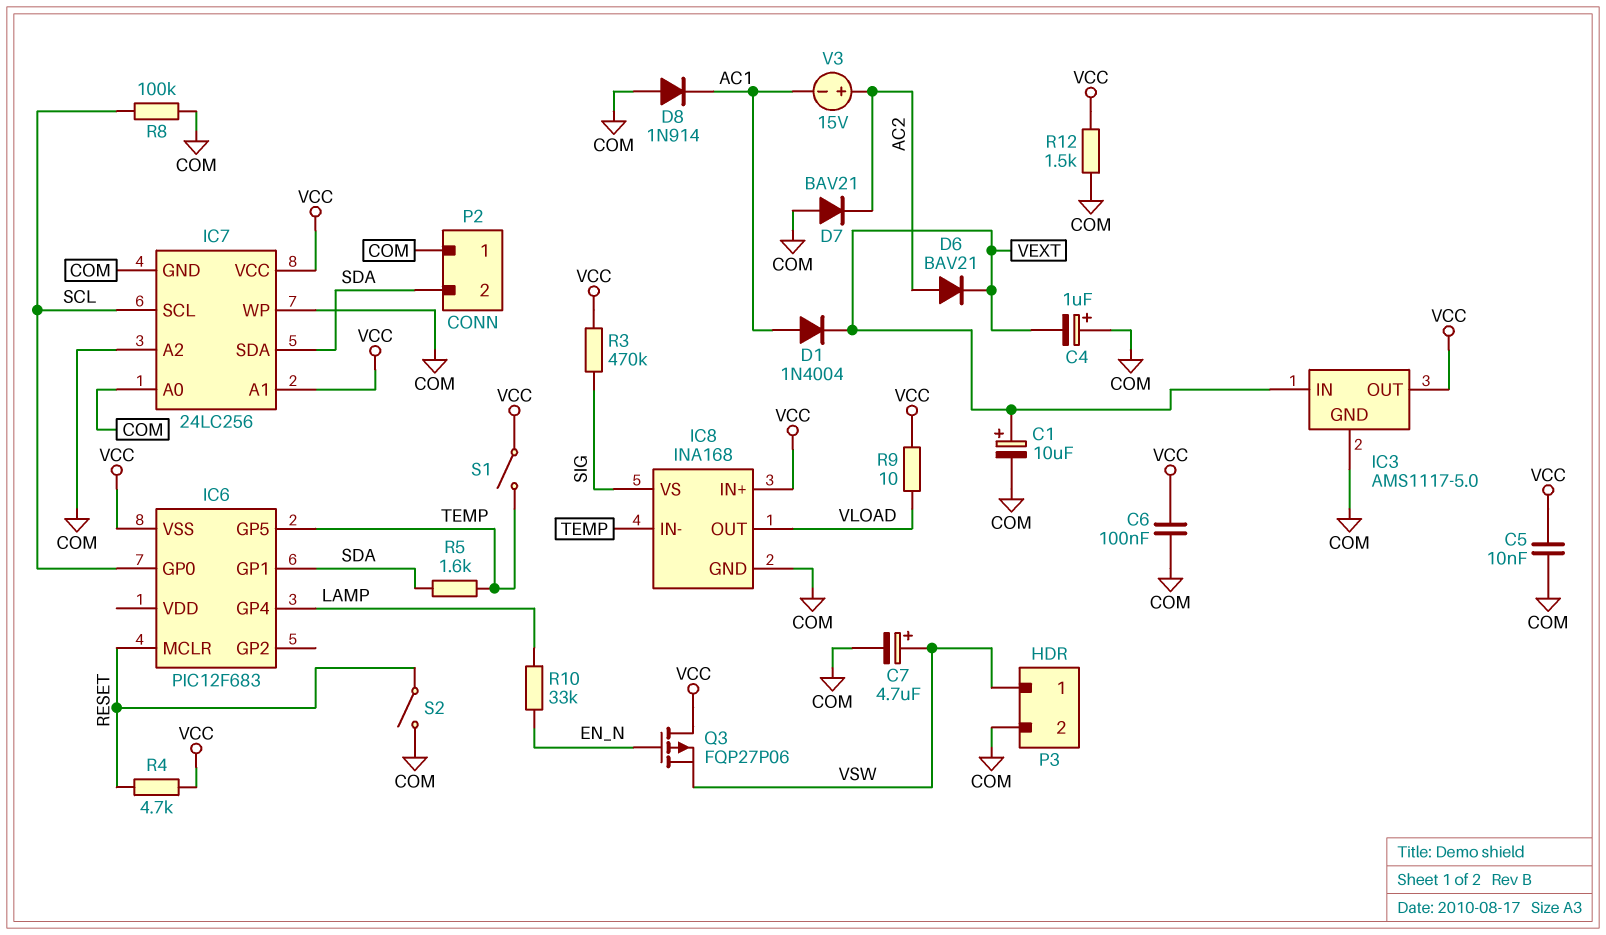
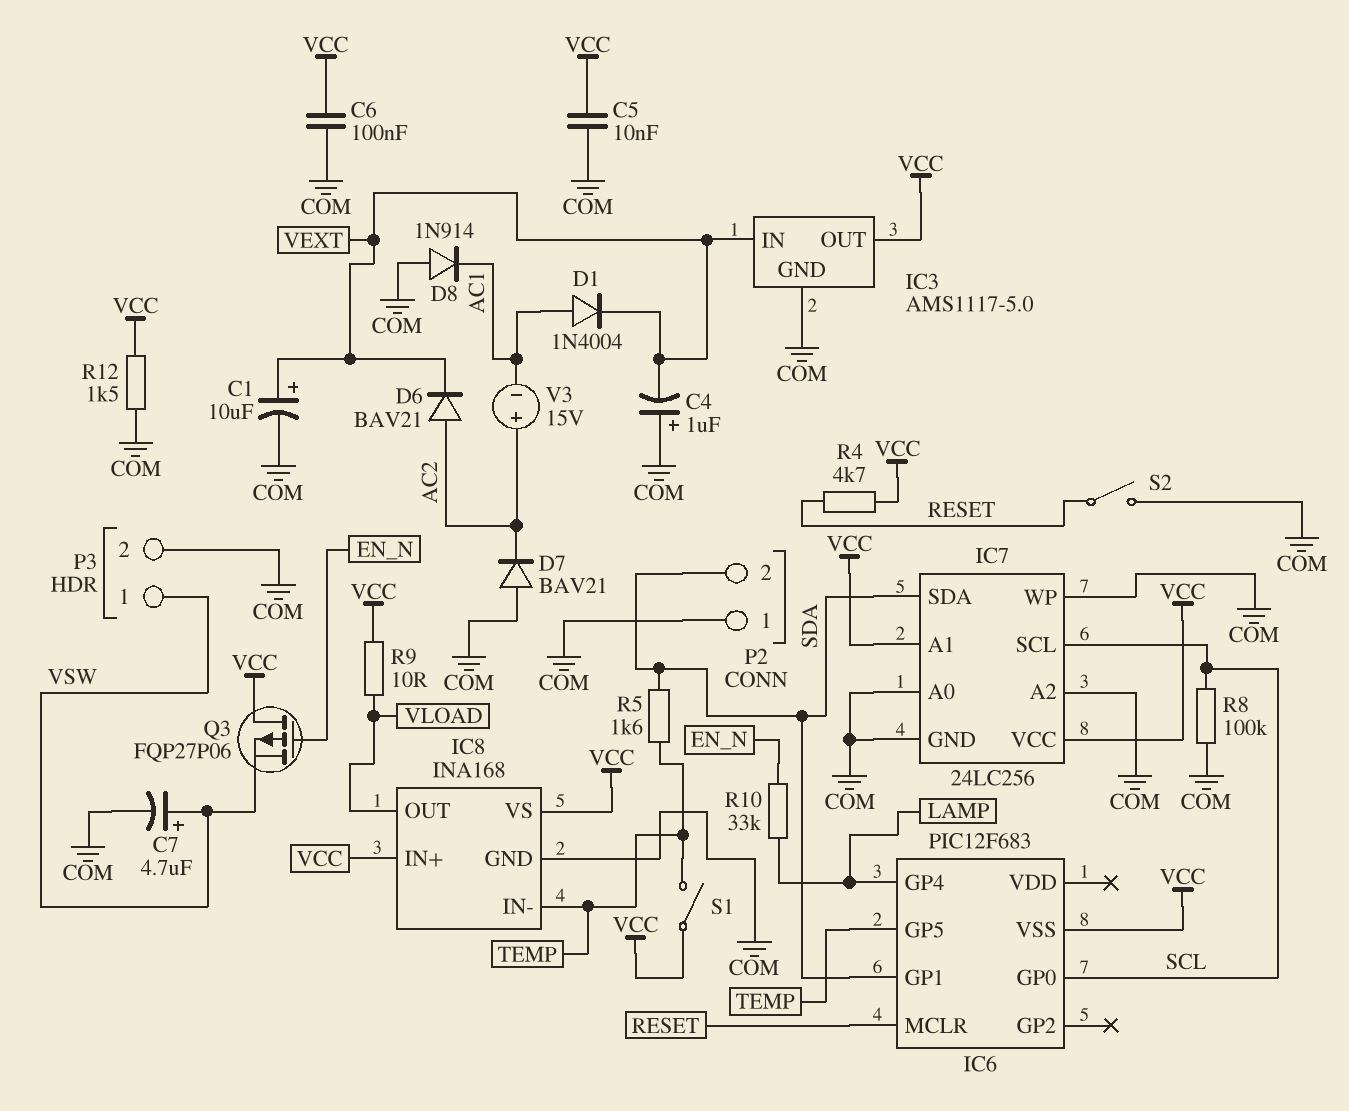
IC8 pin VS: SIG -> VCC
R3: 470k (SIG, VCC) -> none

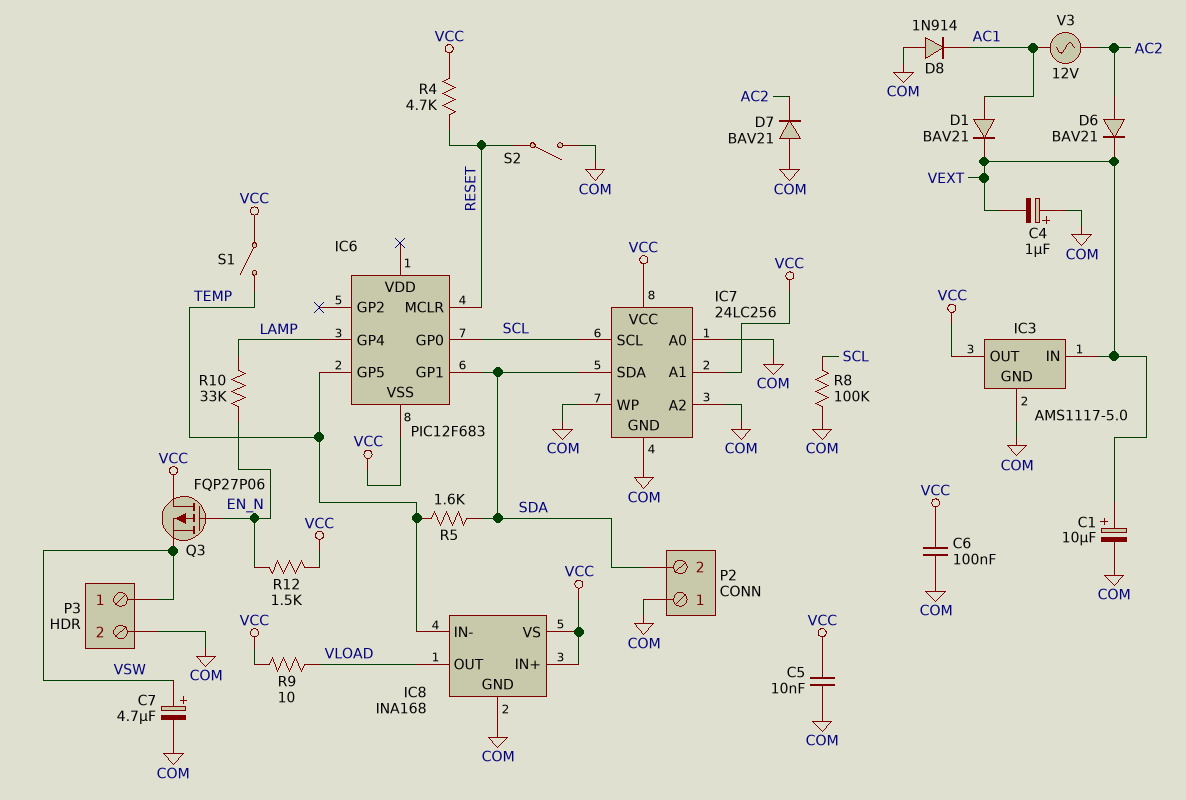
D1: diode 1N4004 (A AC1, K VEXT) -> diode BAV21 (A AC1, K VEXT)
R12: 1.5k (COM, VCC) -> 1.5k (EN_N, VCC)
V3: 15V (plus AC2, minus AC1) -> AC 12V (AC1, AC2)

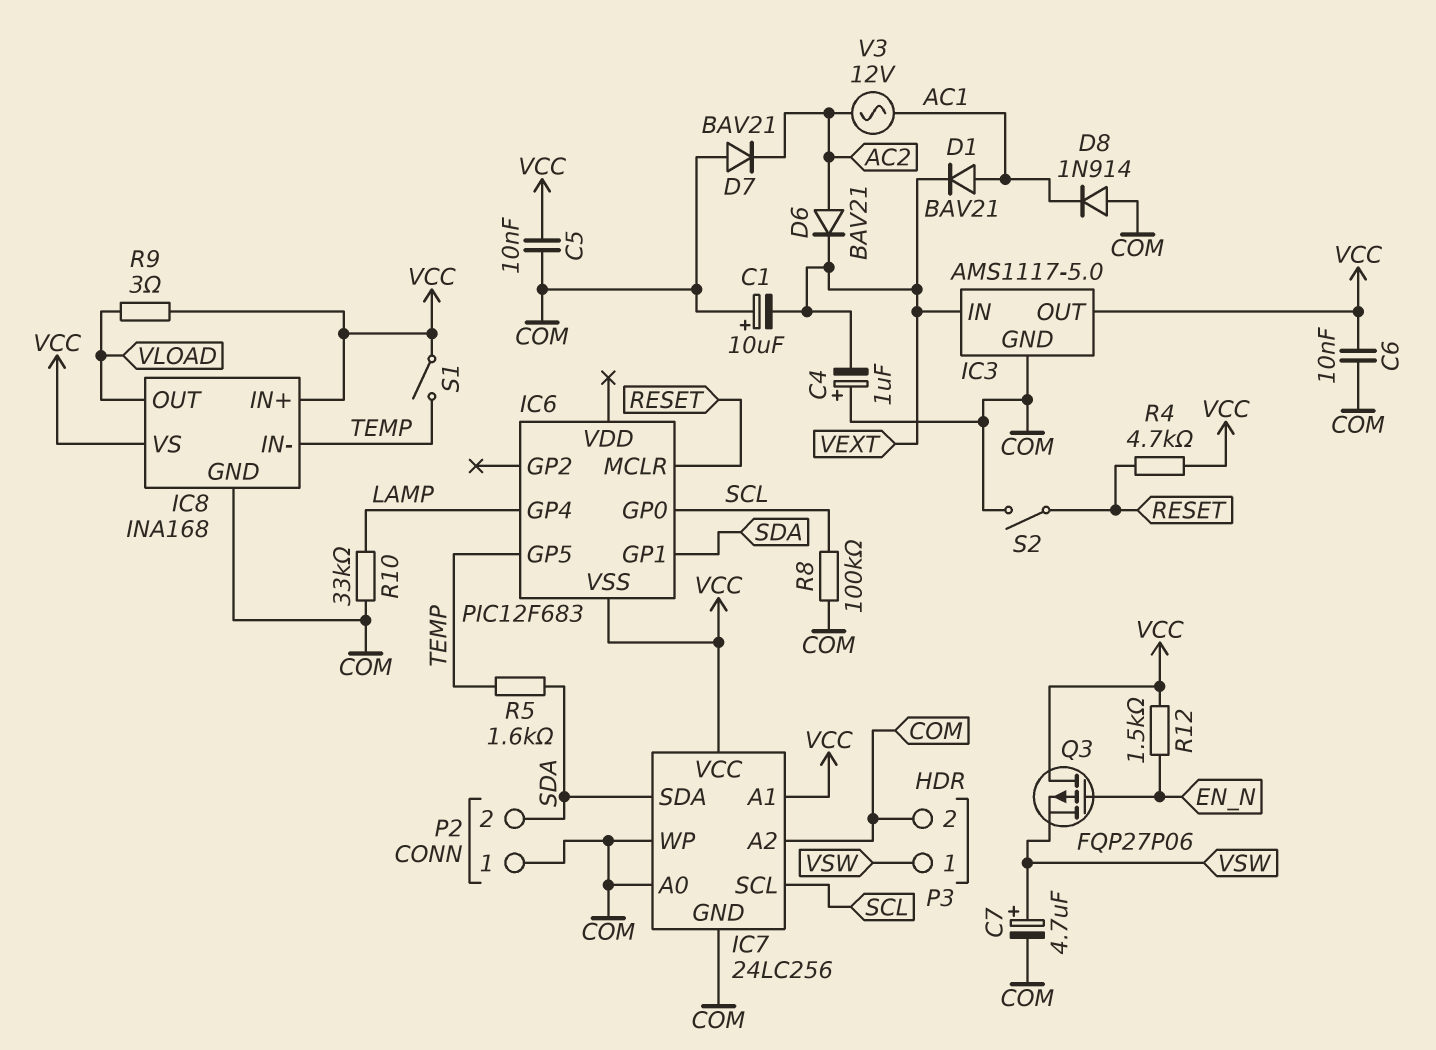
C1: 10uF (plus VEXT, minus COM) -> 10uF (plus COM, minus VEXT)
C6: 100nF (COM, VCC) -> 10nF (COM, VCC)
R9: 10 (VCC, VLOAD) -> 3 (VCC, VLOAD)
R10: 33k (EN_N, LAMP) -> 33k (COM, LAMP)

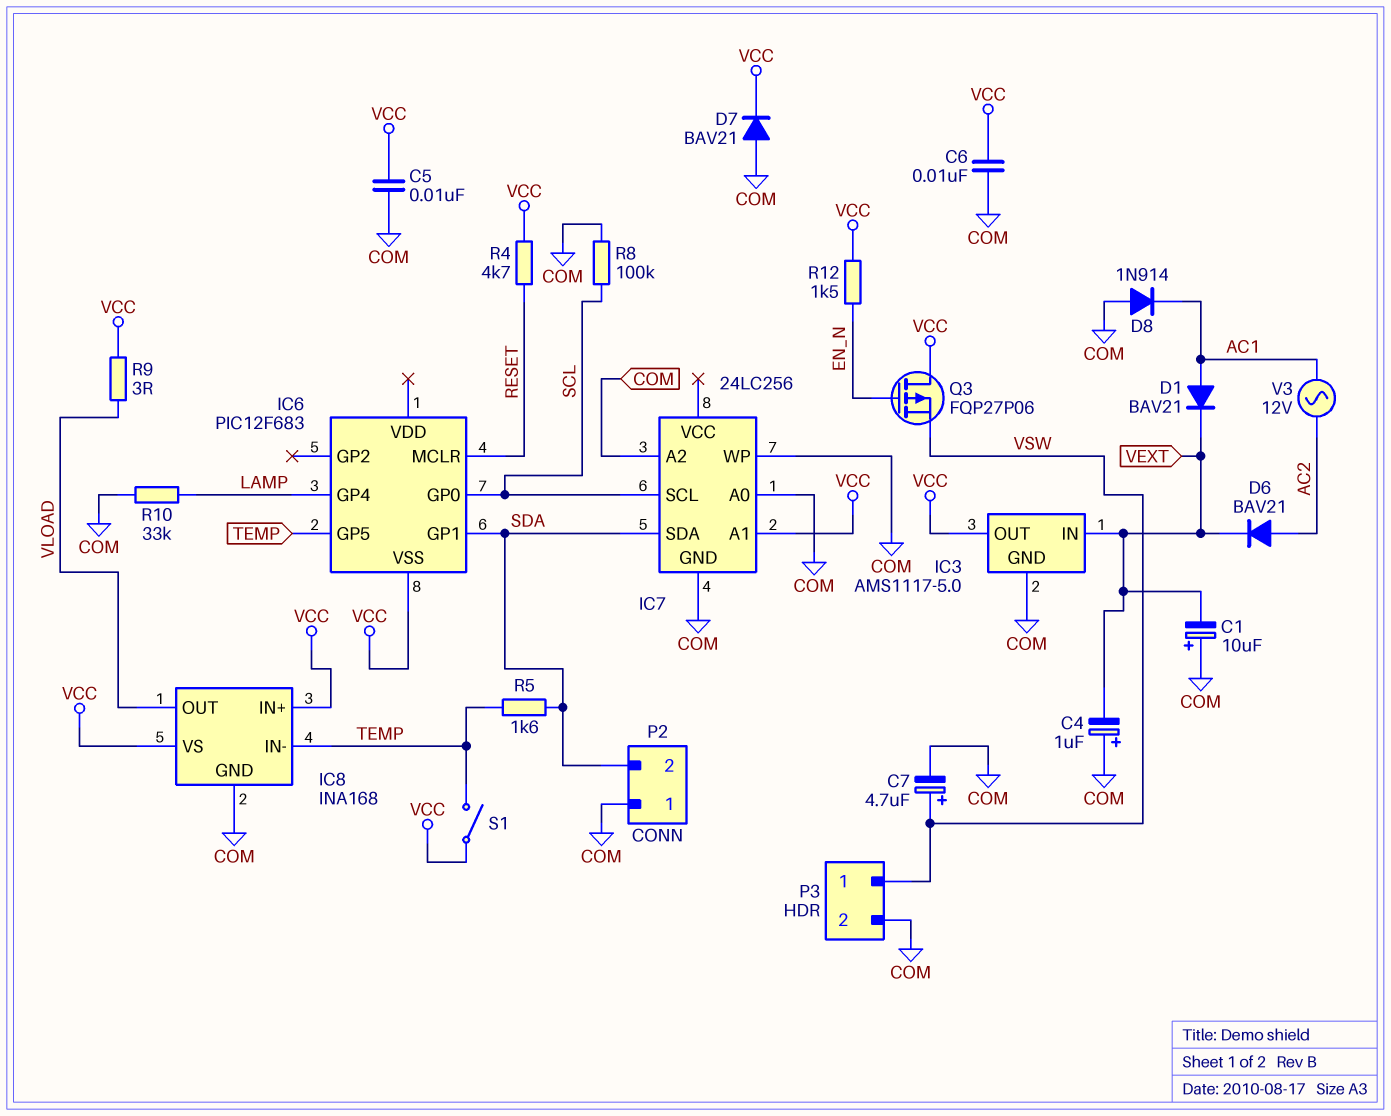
D7: diode BAV21 (A COM, K AC2) -> diode BAV21 (A COM, K VCC)
IC7 pin VCC: VCC -> none
S2: switch (COM, RESET) -> none

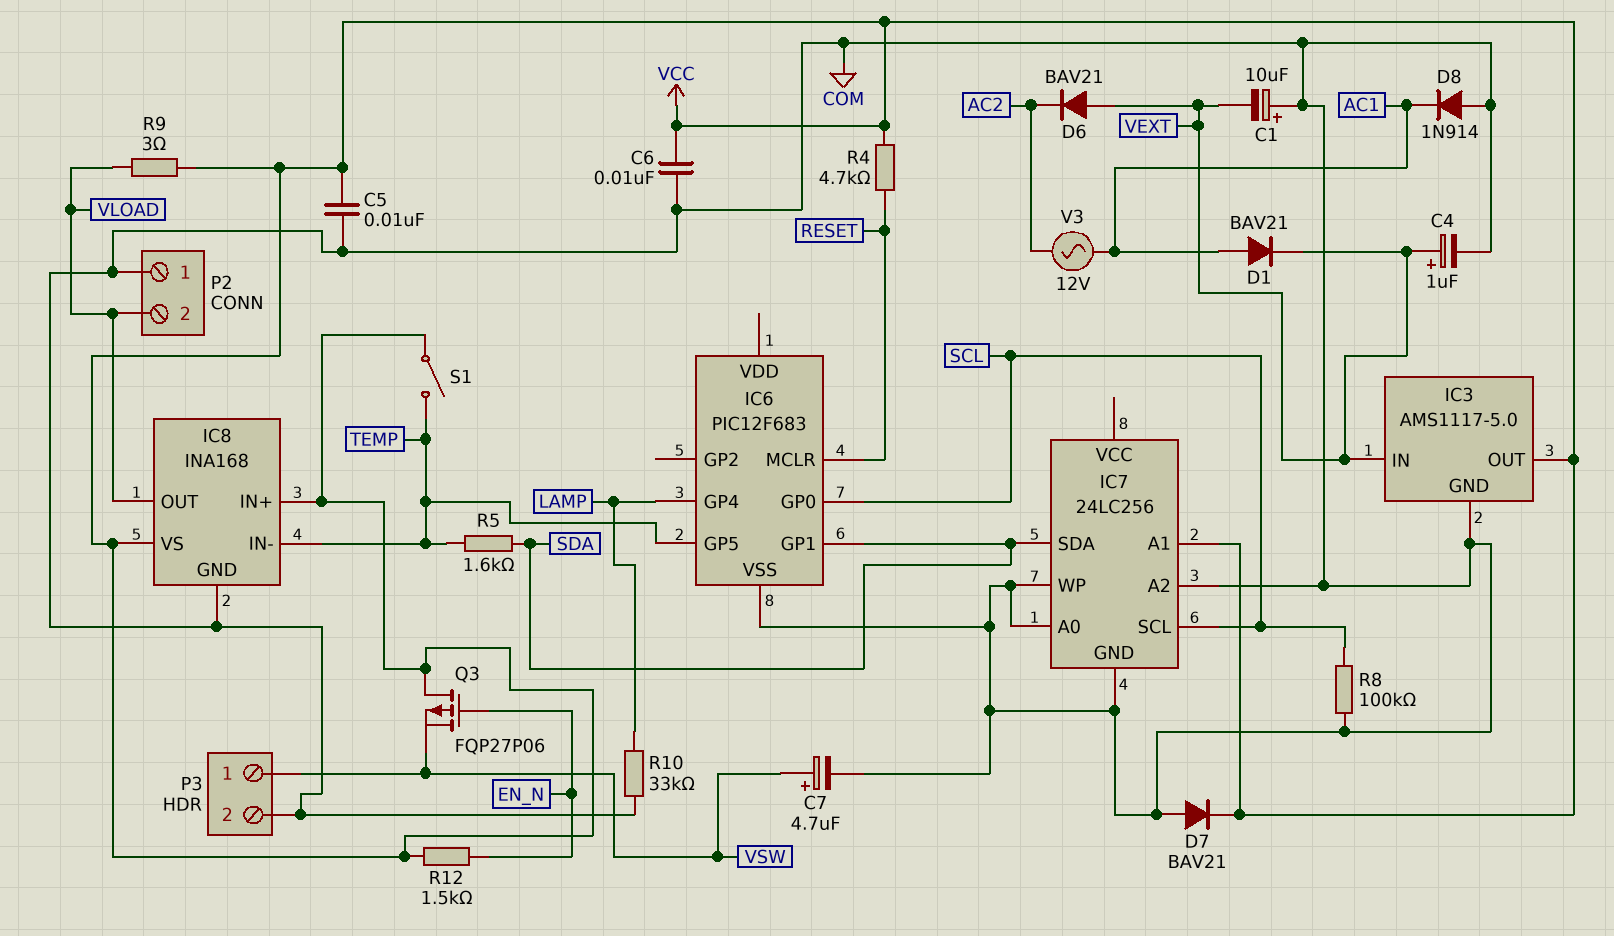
C4: 1uF (plus COM, minus VEXT) -> 1uF (plus VEXT, minus COM)
D6: diode BAV21 (A AC2, K VEXT) -> diode BAV21 (A VEXT, K AC2)
IC6 pin VSS: VCC -> COM
P2 pin 2: SDA -> VLOAD

